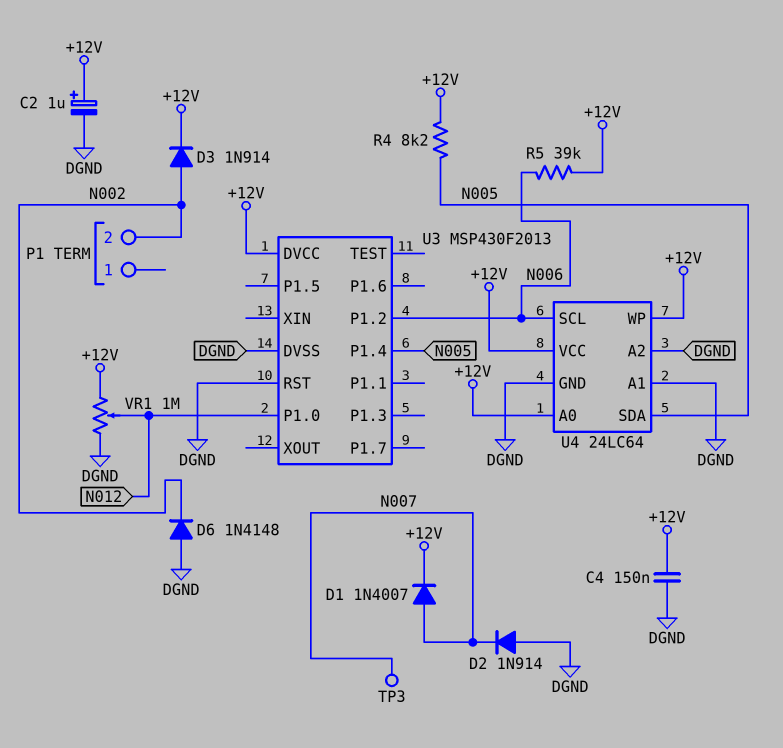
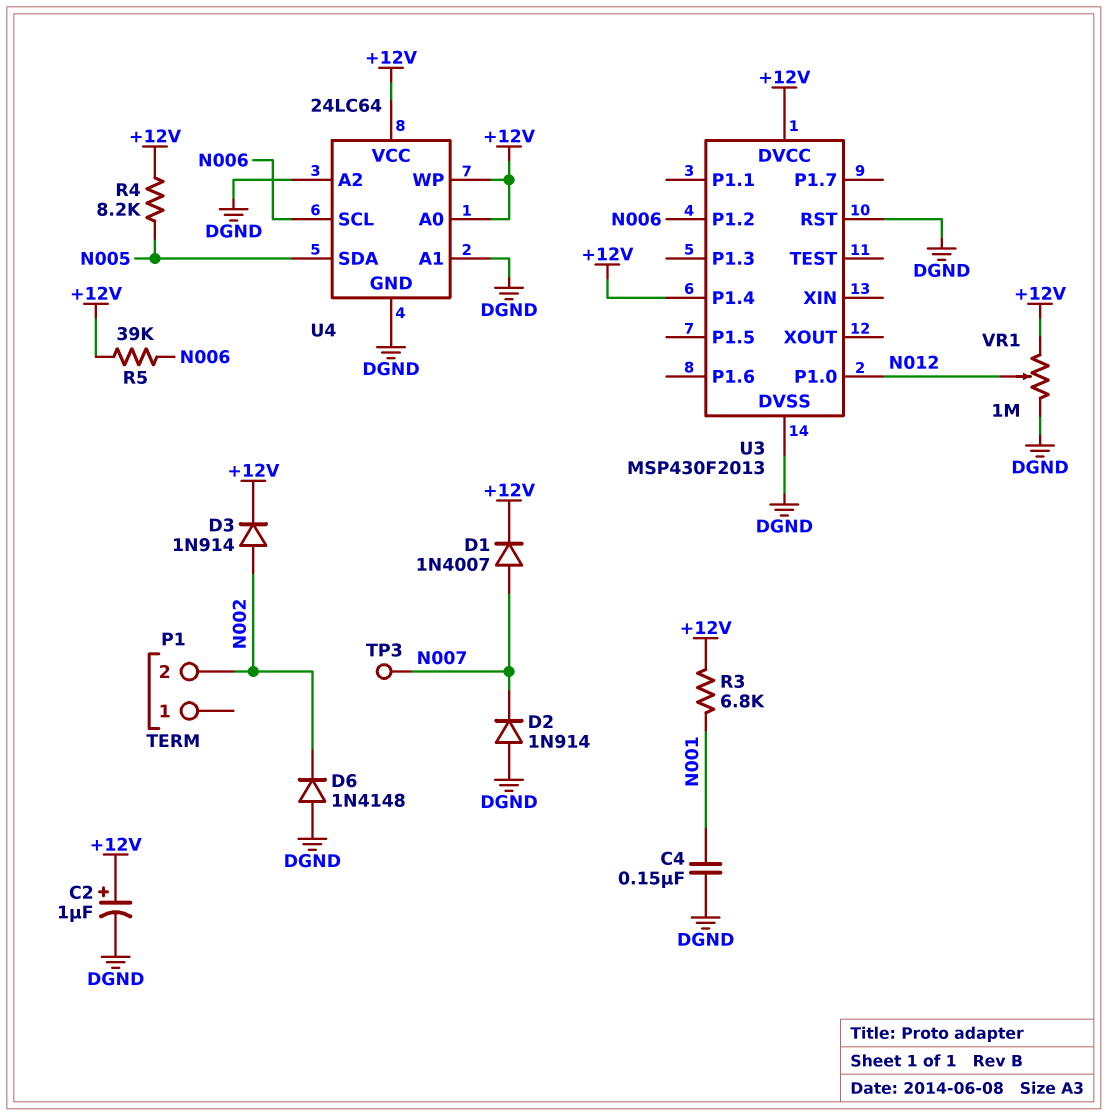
C4: 150nF (+12V, DGND) -> 150nF (DGND, N001)
R3: none -> 6.8k (+12V, N001)
U3 pin P1.4: N005 -> +12V

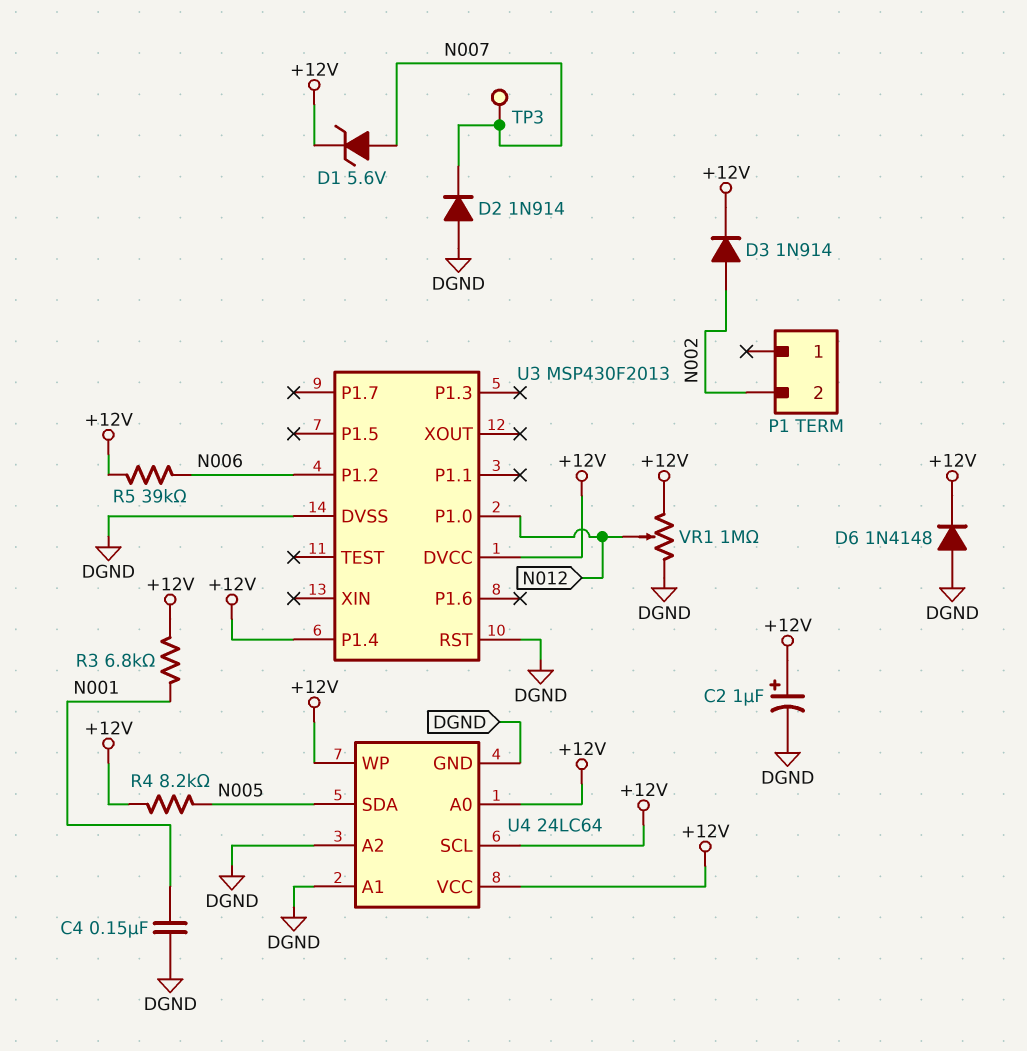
D1: diode 1N4007 (A N007, K +12V) -> zener 5.6V (A N007, K +12V)
D6: diode 1N4148 (A DGND, K N002) -> diode 1N4148 (A DGND, K +12V)
U4 pin SCL: N006 -> +12V

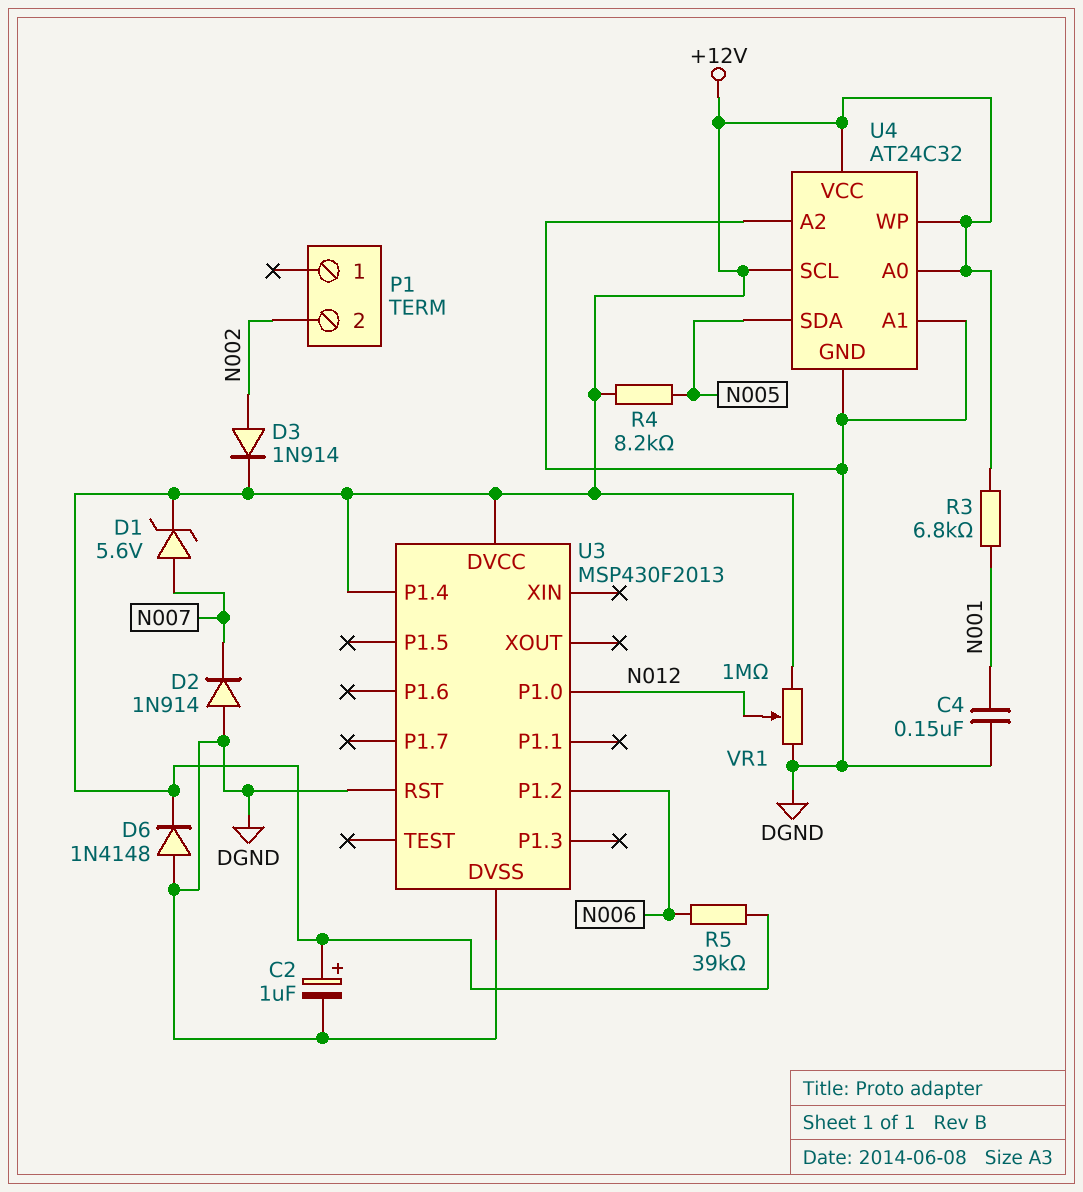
TP3: test point (N007) -> none
U4: 24LC64 -> AT24C32

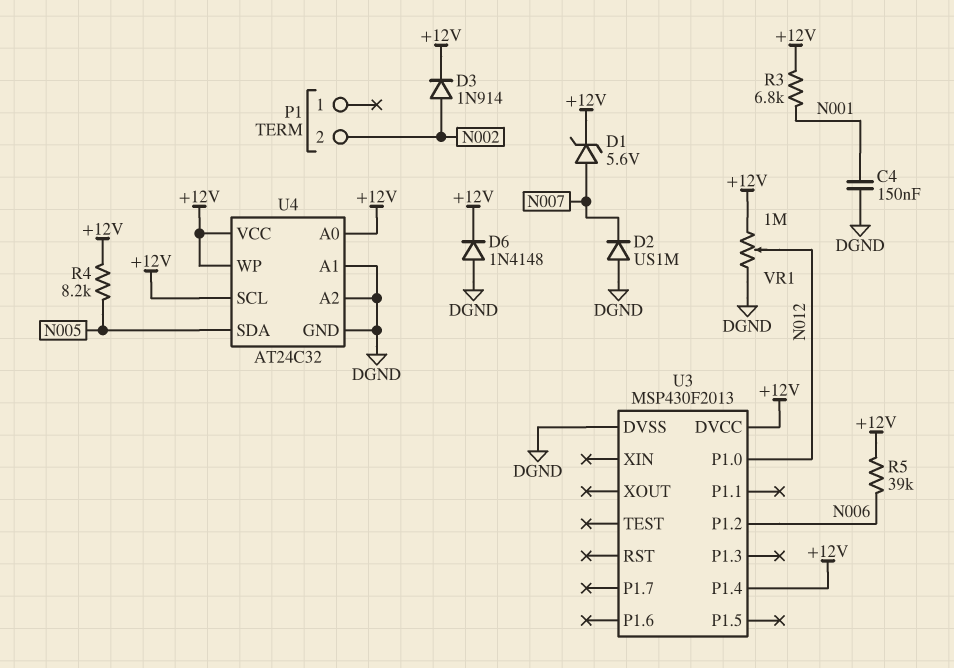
C2: 1uF (plus +12V, minus DGND) -> none
D2: diode 1N914 (A DGND, K N007) -> diode US1M (A DGND, K N007)
U3 pin RST: DGND -> none

